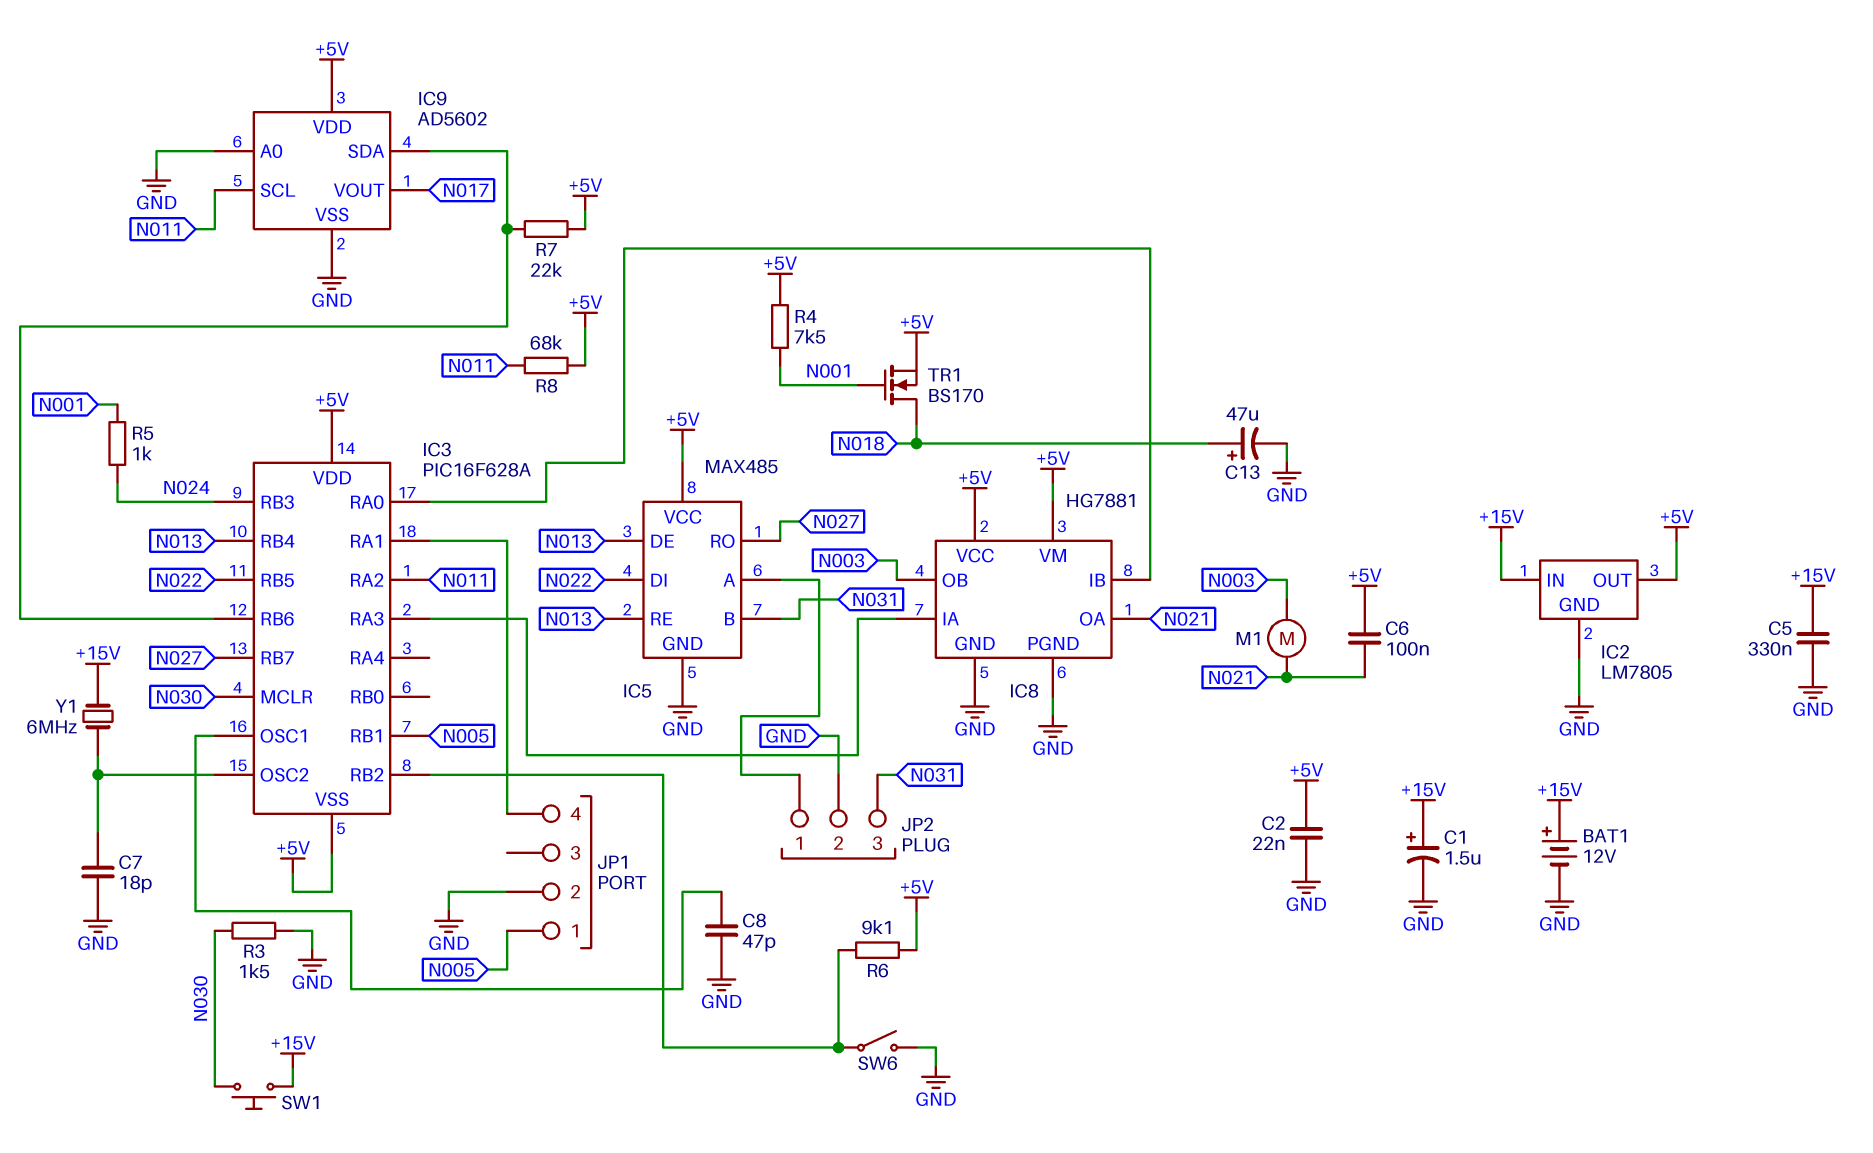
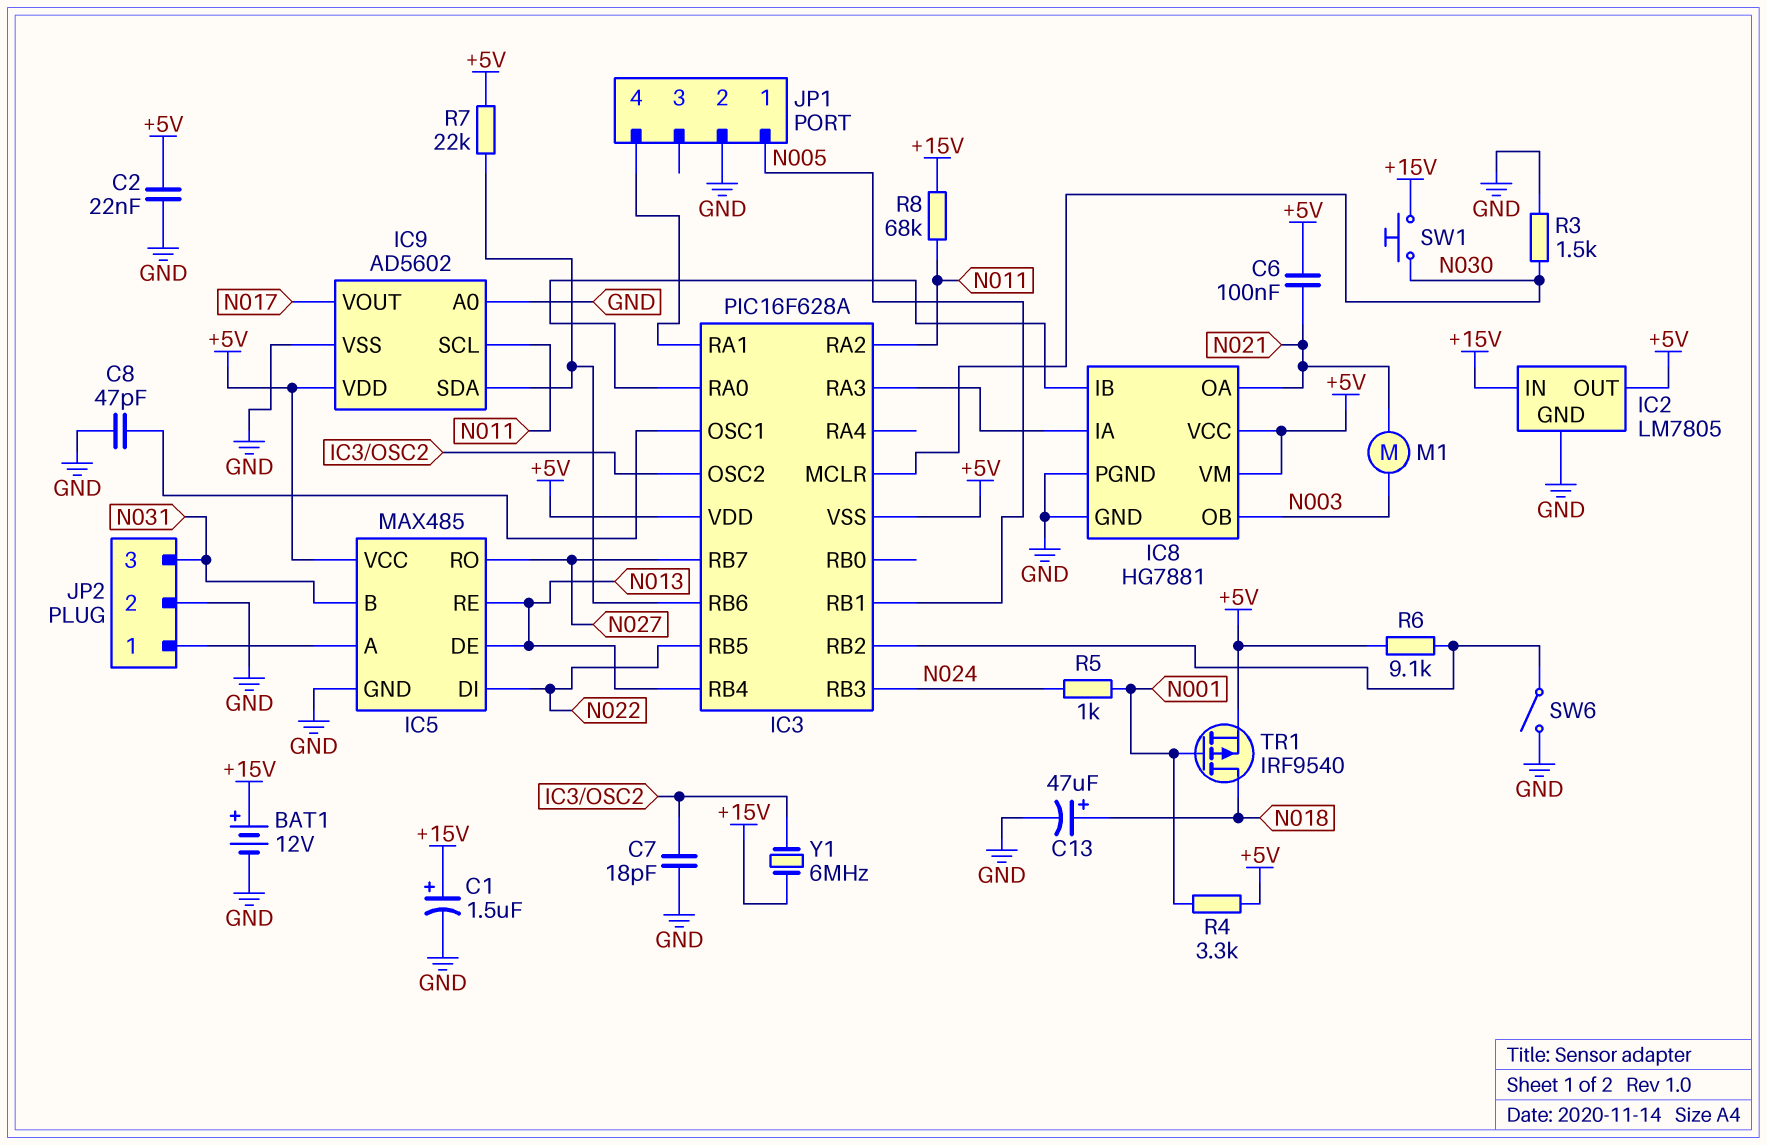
C5: 330nF (+15V, GND) -> none
R4: 7.5k (+5V, N001) -> 3.3k (+5V, N001)
R8: 68k (+5V, N011) -> 68k (+15V, N011)
TR1: NMOS BS170 (G N001, D N018, S +5V) -> PMOS IRF9540 (G N001, D N018, S +5V)

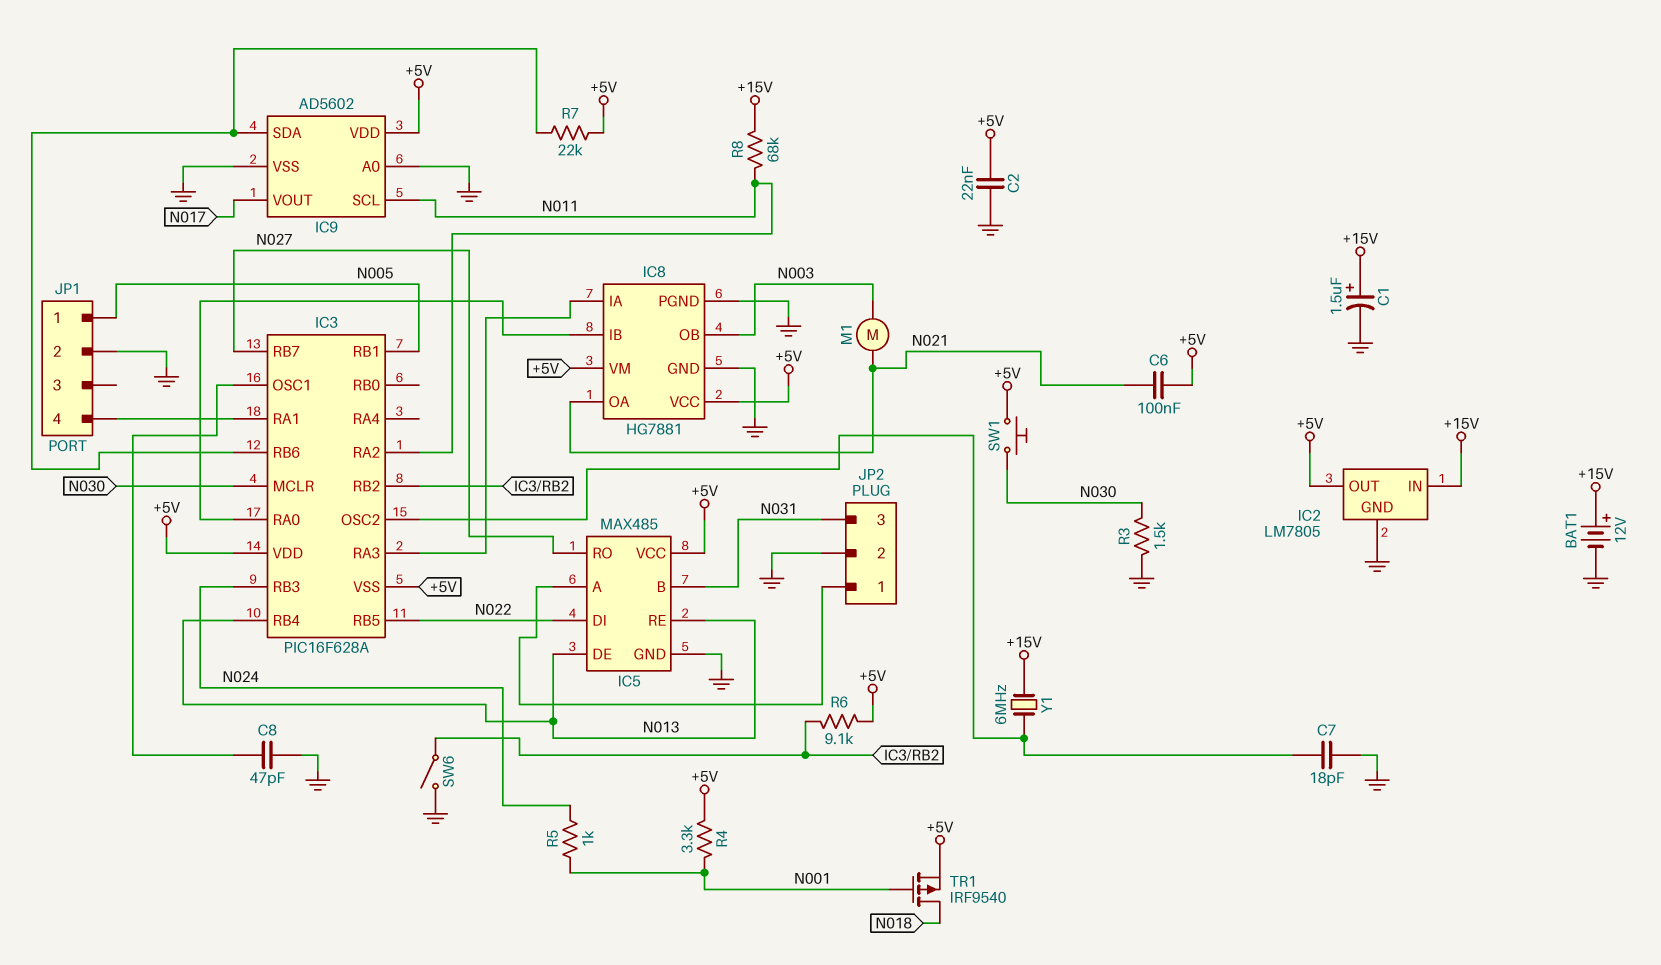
C13: 47uF (plus N018, minus GND) -> none
SW1: button (+15V, N030) -> button (+5V, N030)

